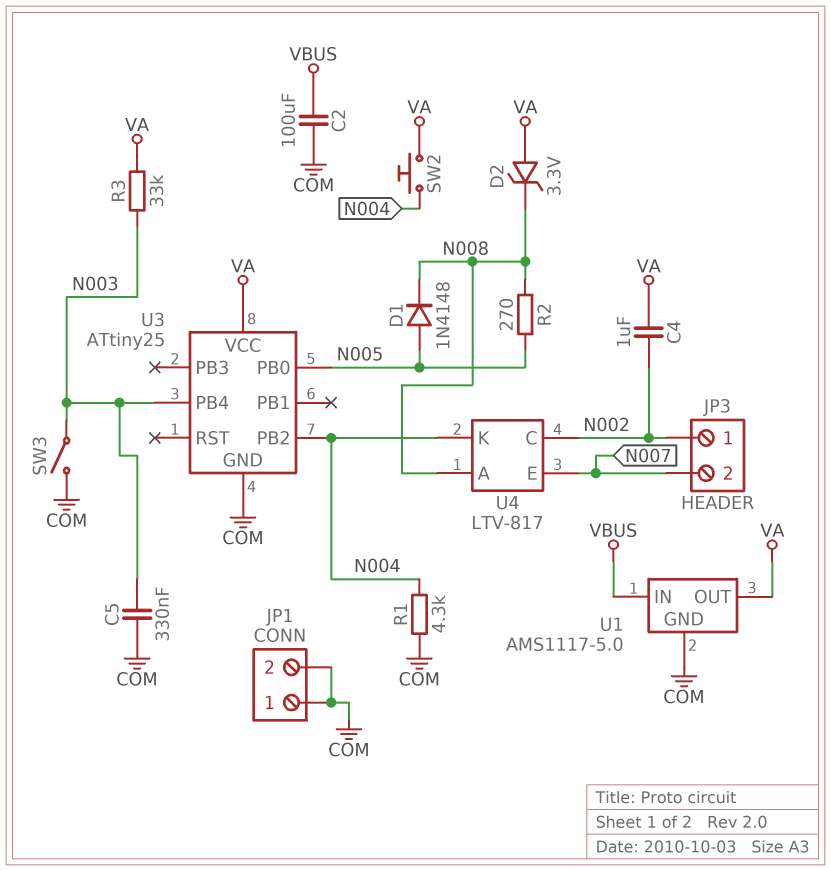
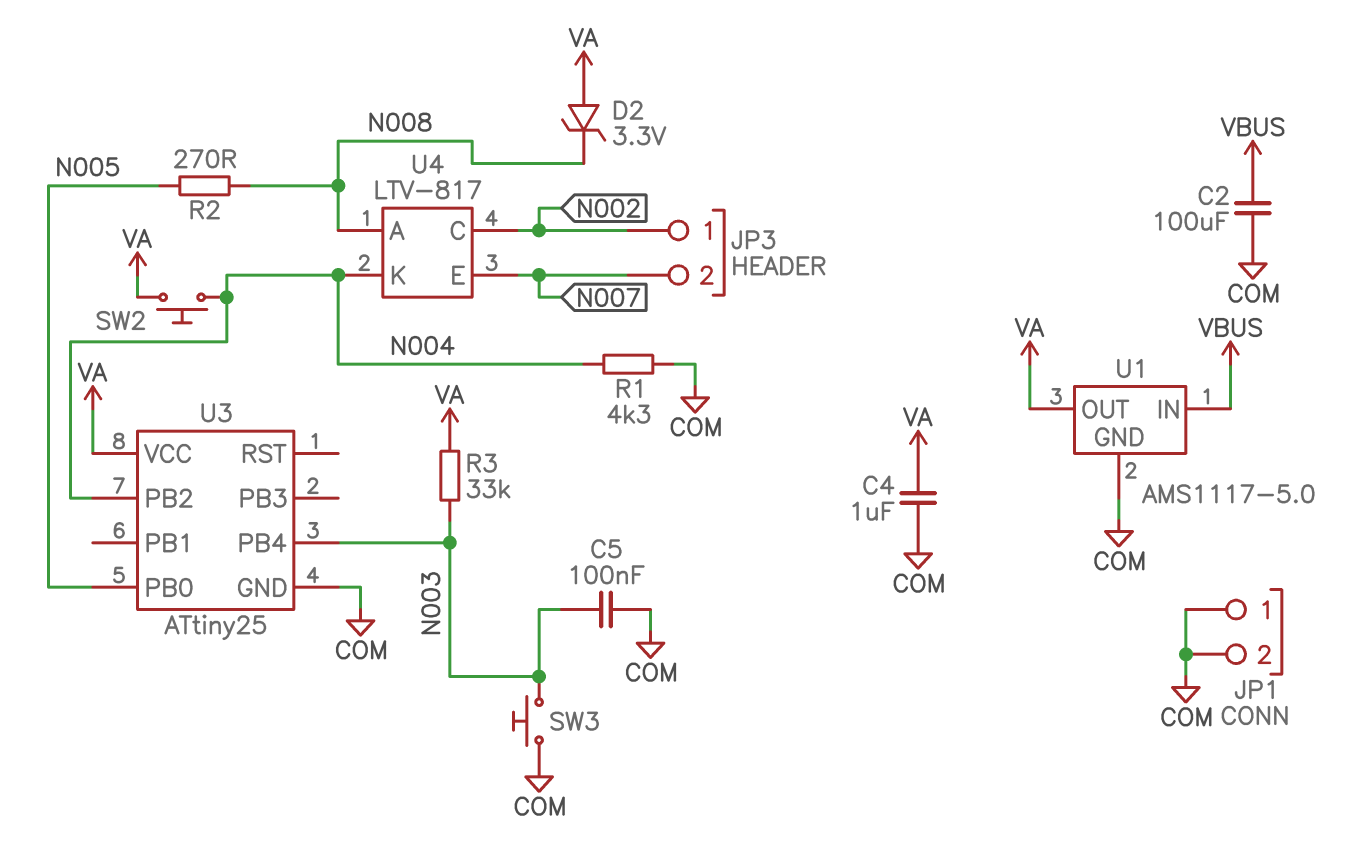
C4: 1uF (N002, VA) -> 1uF (COM, VA)
C5: 330nF (COM, N003) -> 100nF (COM, N003)
D1: diode 1N4148 (A N005, K N008) -> none
SW3: switch (COM, N003) -> button (COM, N003)

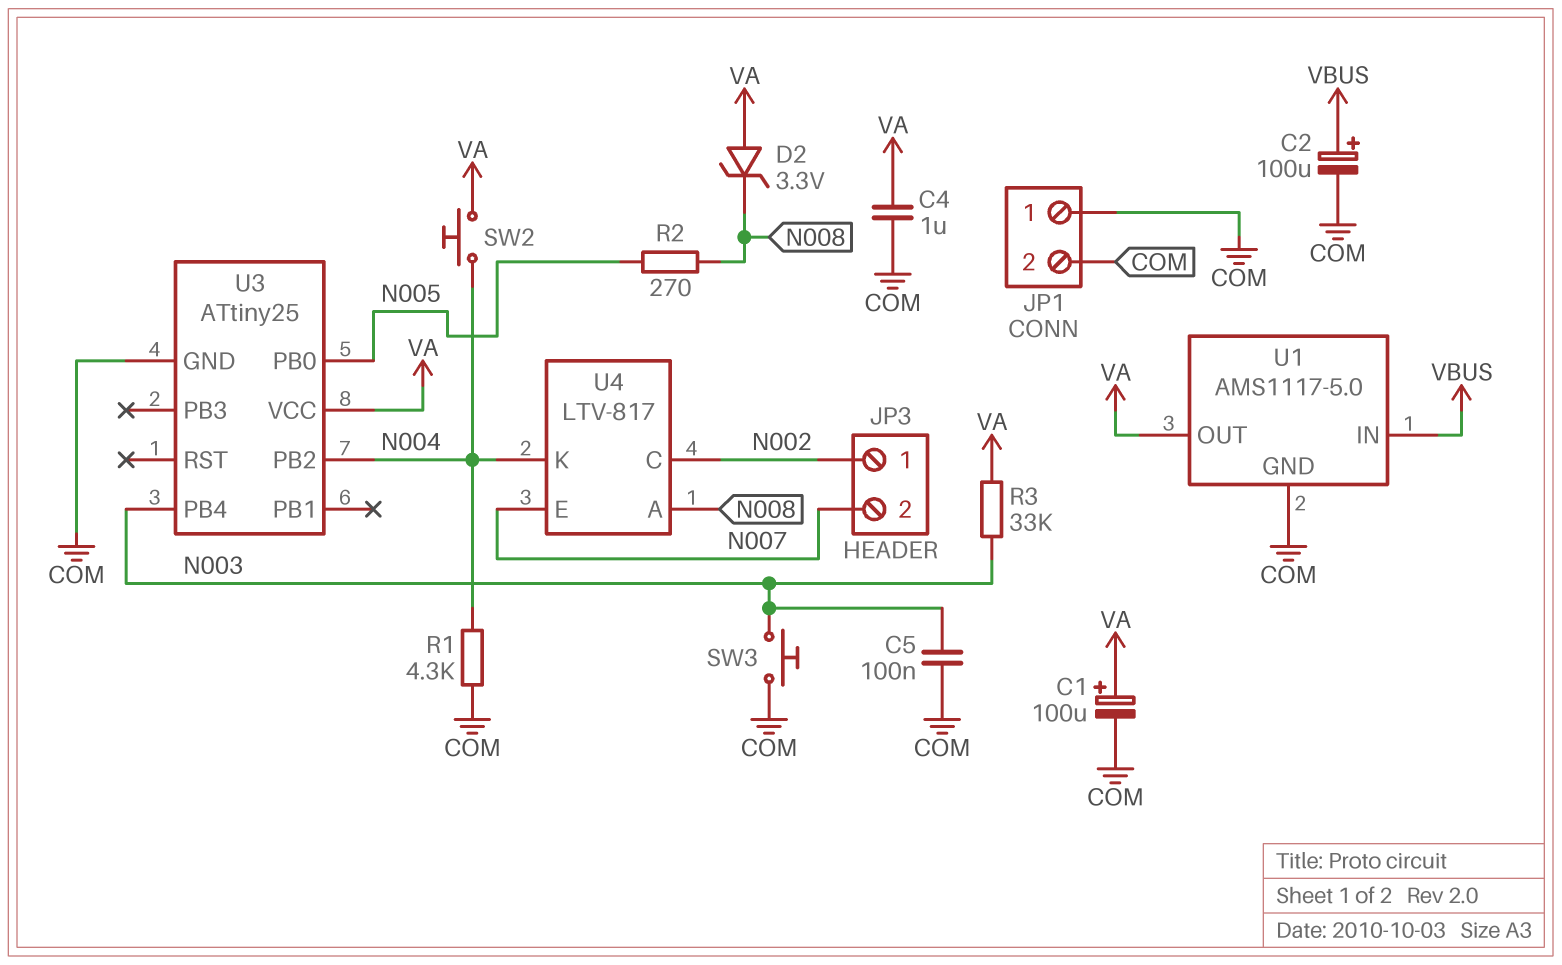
C1: none -> 100uF (plus VA, minus COM)
C2: 100uF (COM, VBUS) -> 100uF (plus VBUS, minus COM)

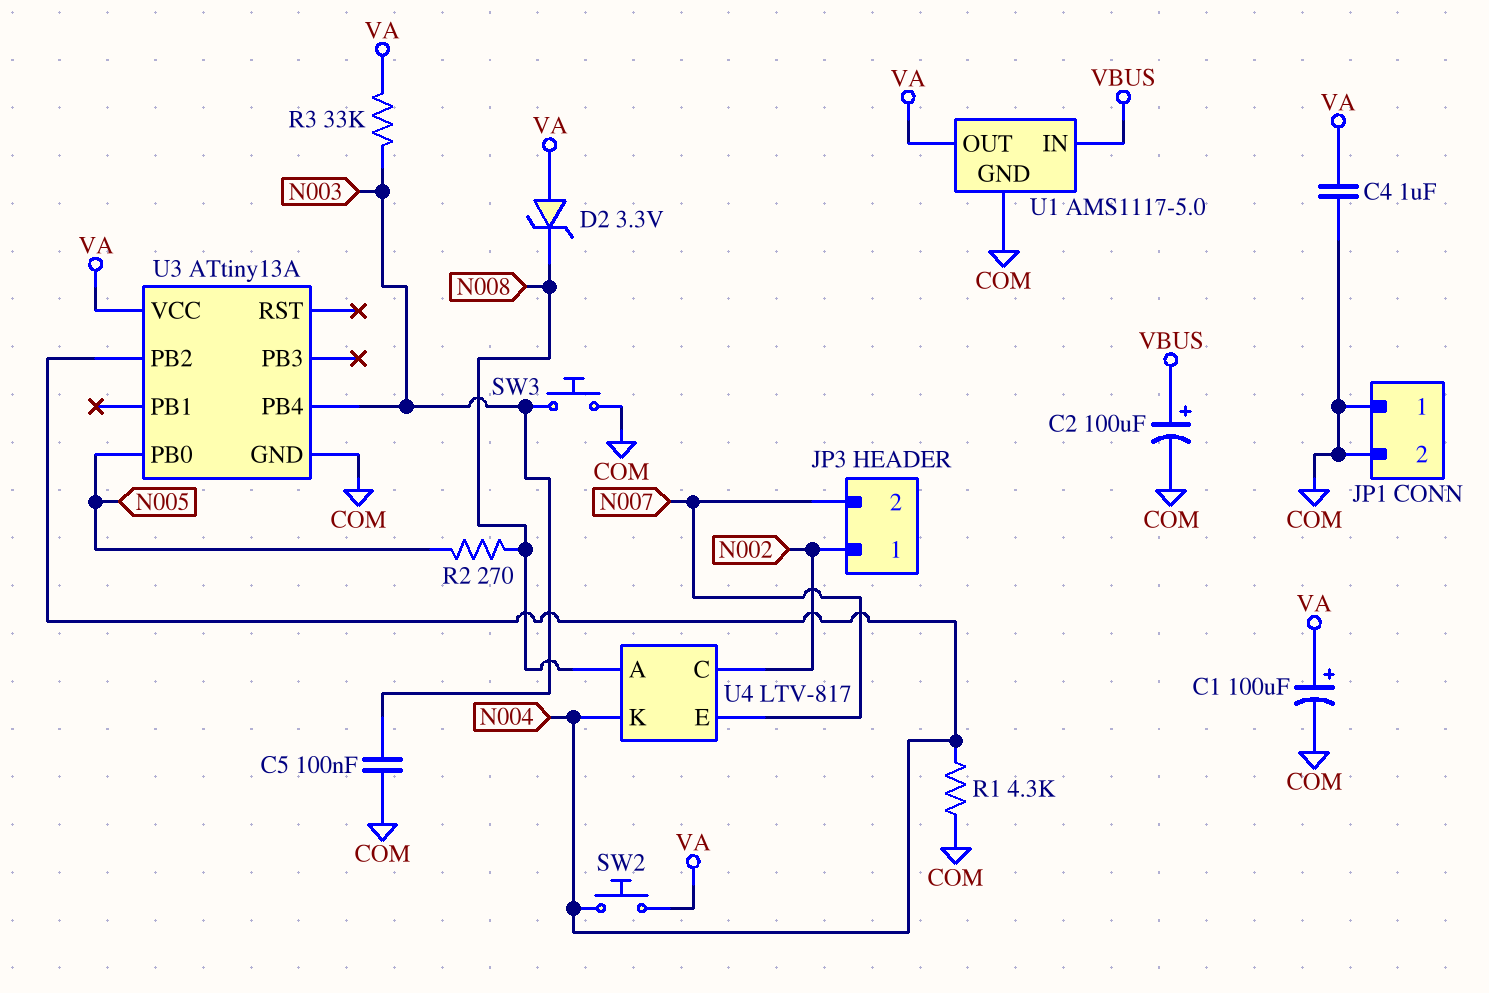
U3: ATtiny25 -> ATtiny13A

